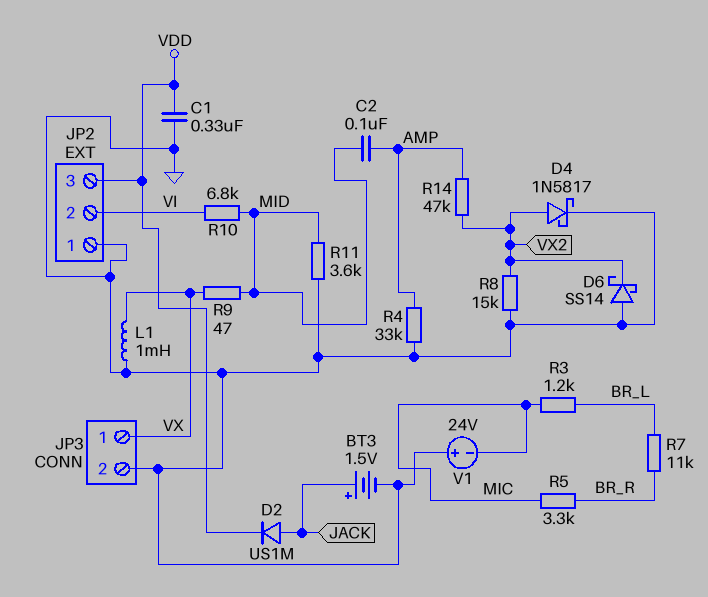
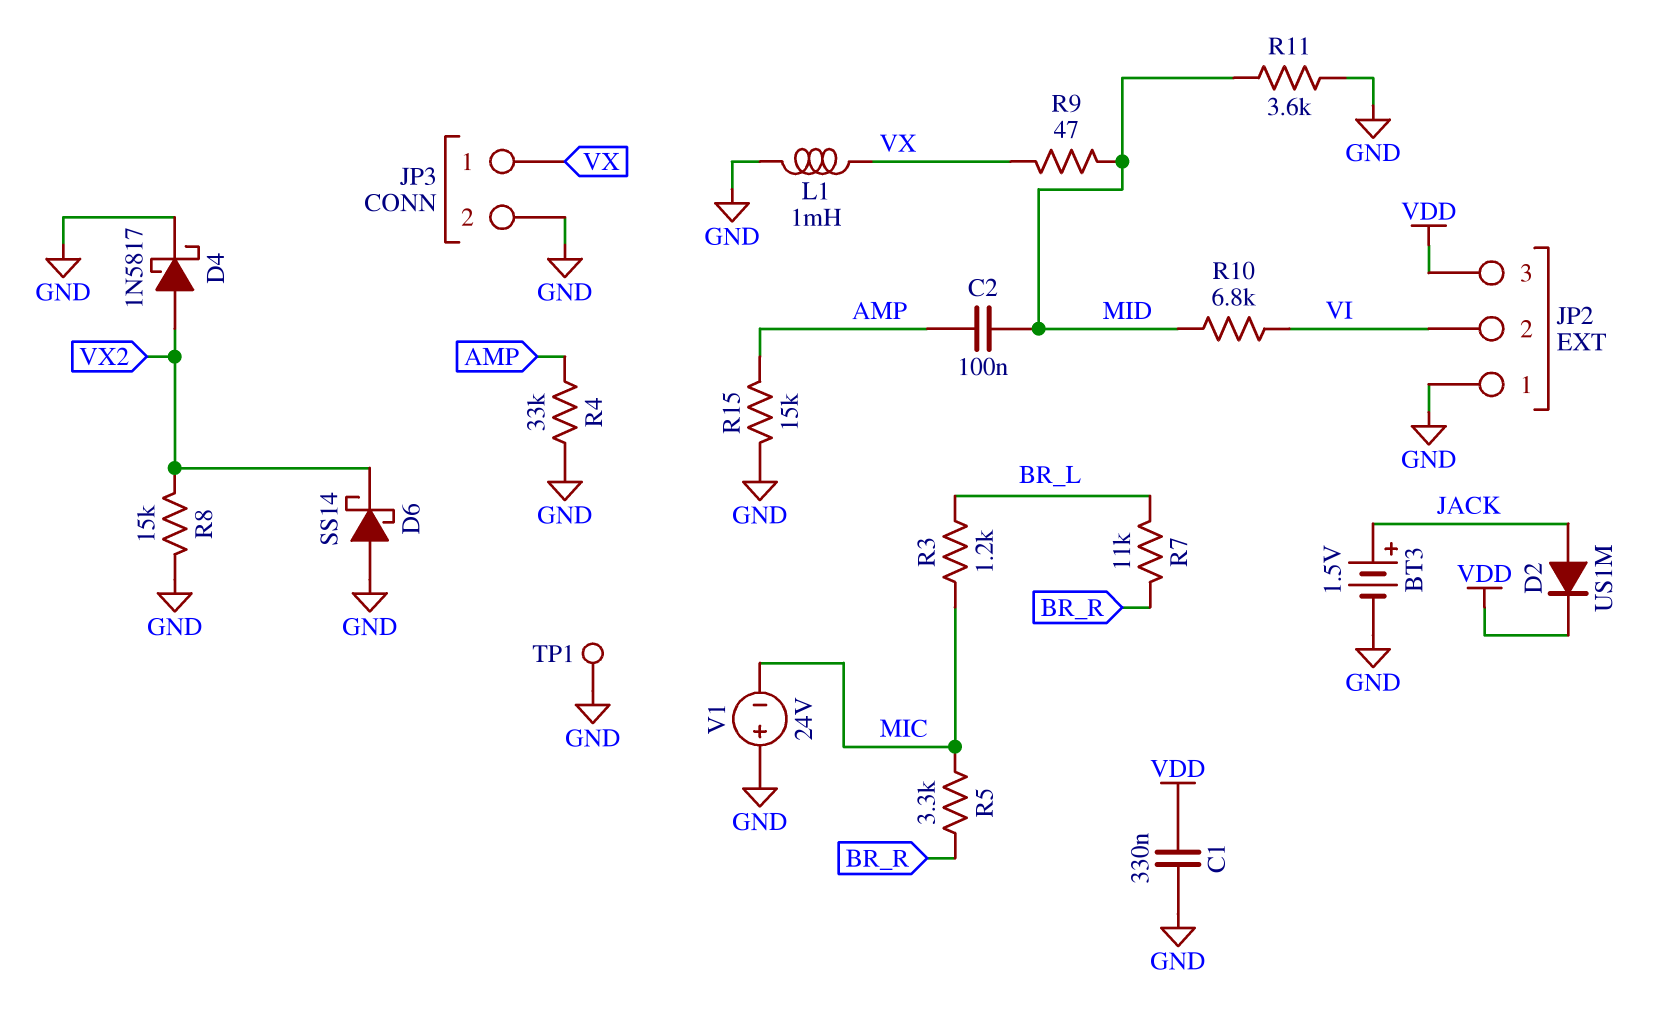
R14: 47k (AMP, VX2) -> none
R15: none -> 15k (AMP, GND)
TP1: none -> test point (GND)

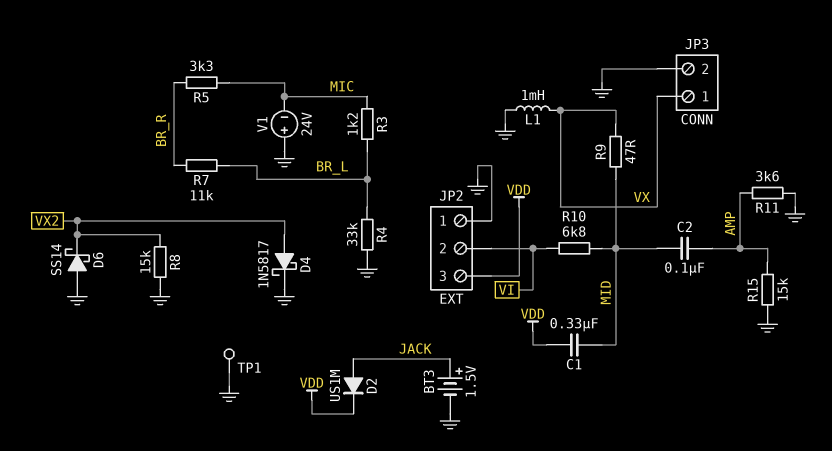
C1: 330nF (GND, VDD) -> 330nF (MID, VDD)
R4: 33k (AMP, GND) -> 33k (BR_L, GND)
R11: 3.6k (GND, MID) -> 3.6k (AMP, GND)

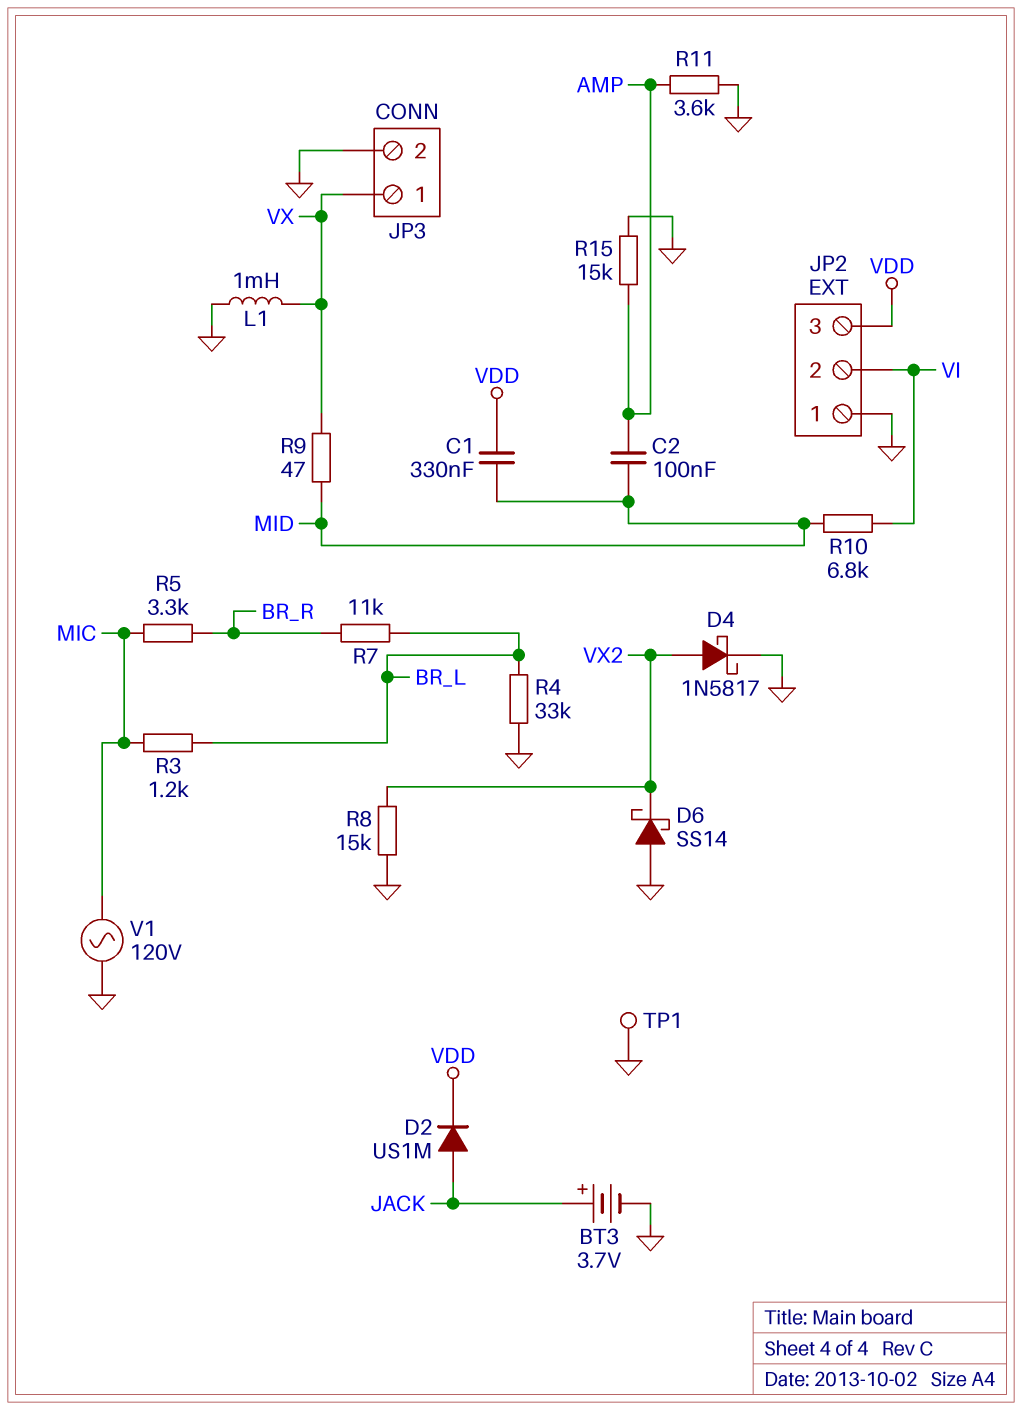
BT3: 1.5V (plus JACK, minus GND) -> 3.7V (plus JACK, minus GND)
V1: 24V (plus GND, minus MIC) -> AC 120V (GND, MIC)

